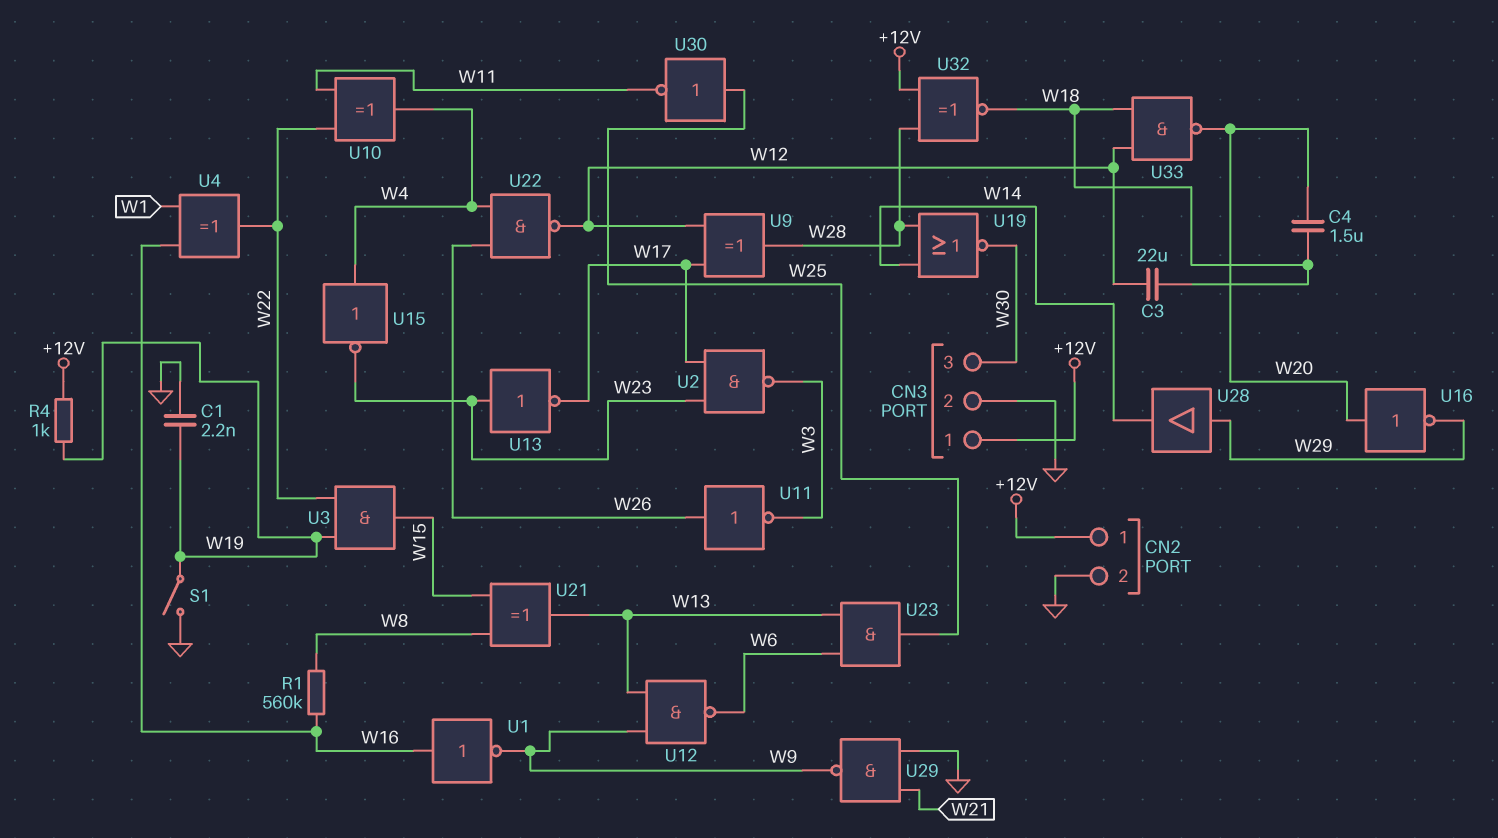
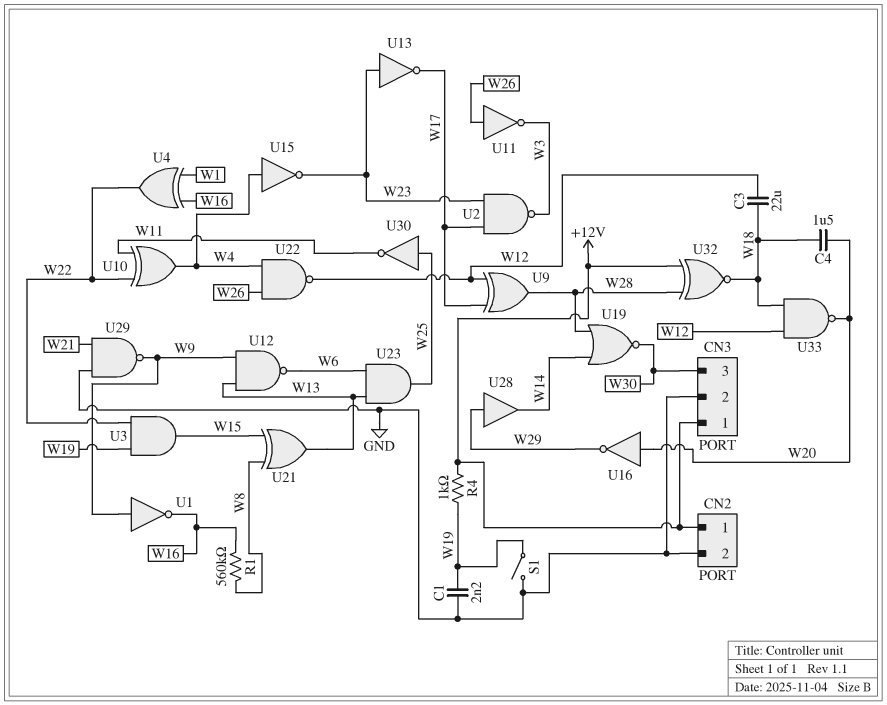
U1: NOT (in W16, out W9) -> NOT (in W9, out W16)

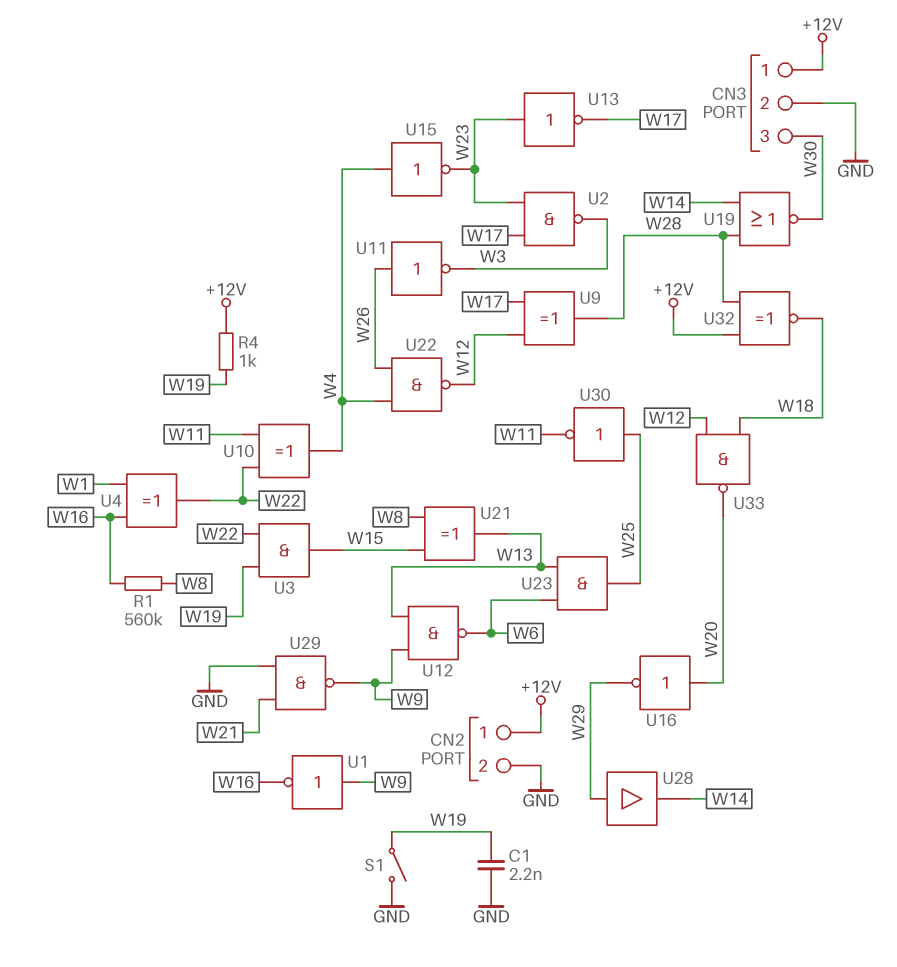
C3: 22uF (W12, W18) -> none
C4: 1.5uF (W18, W20) -> none

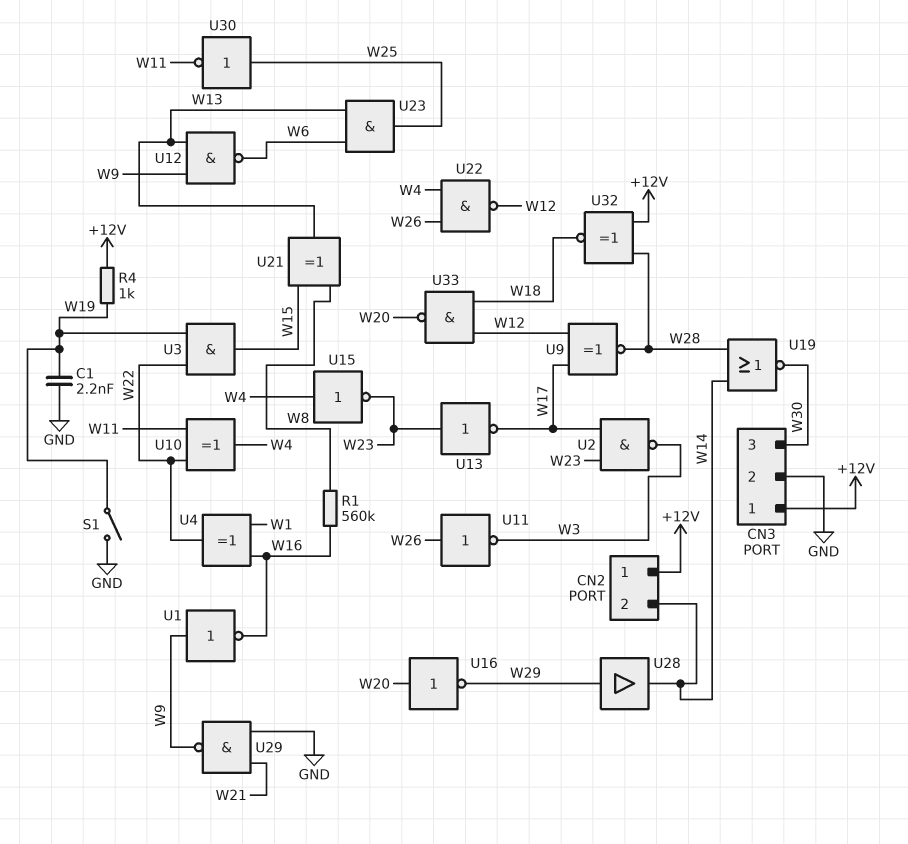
CN2 pin 2: GND -> W14
U9: XOR (in W12, in W17, out W28) -> XNOR (in W12, in W17, out W28)

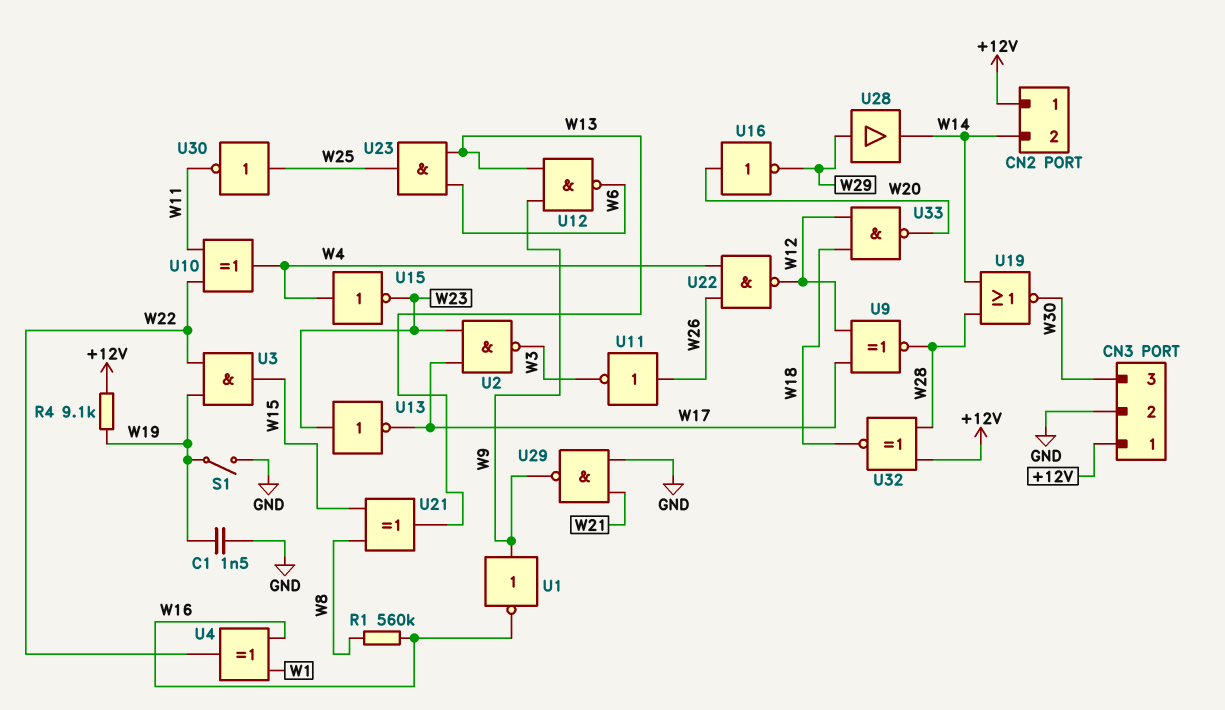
C1: 2.2nF (GND, W19) -> 1.5nF (GND, W19)
R4: 1k (+12V, W19) -> 9.1k (+12V, W19)

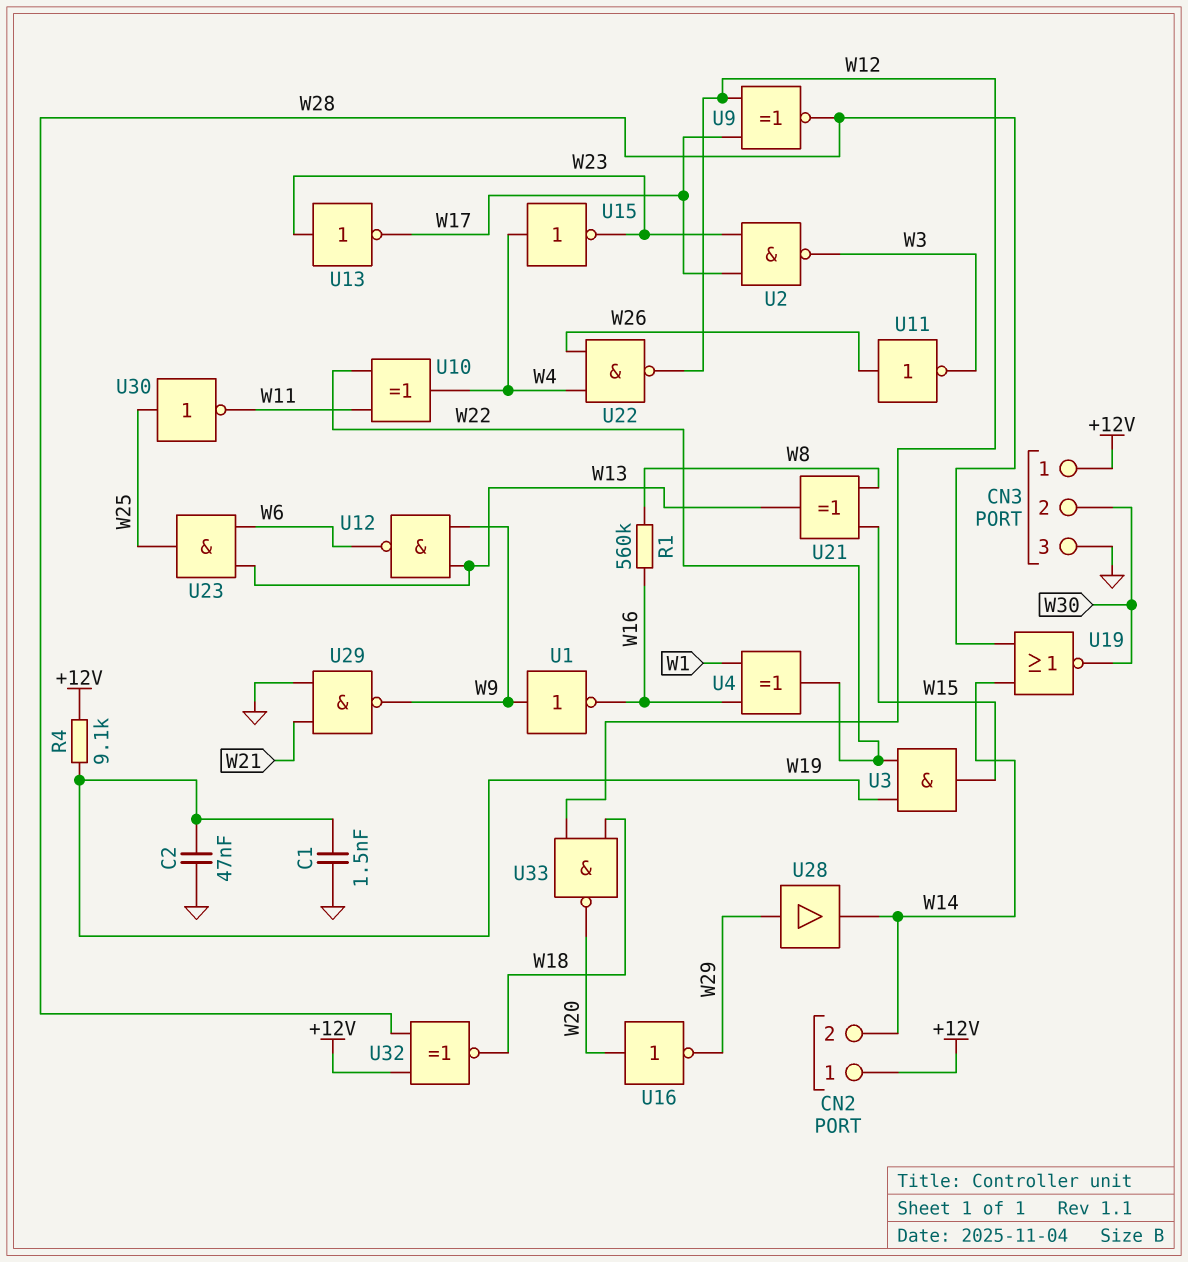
C2: none -> 47nF (GND, W19)
CN3 pin 2: GND -> W30
CN3 pin 3: W30 -> GND
S1: switch (GND, W19) -> none

